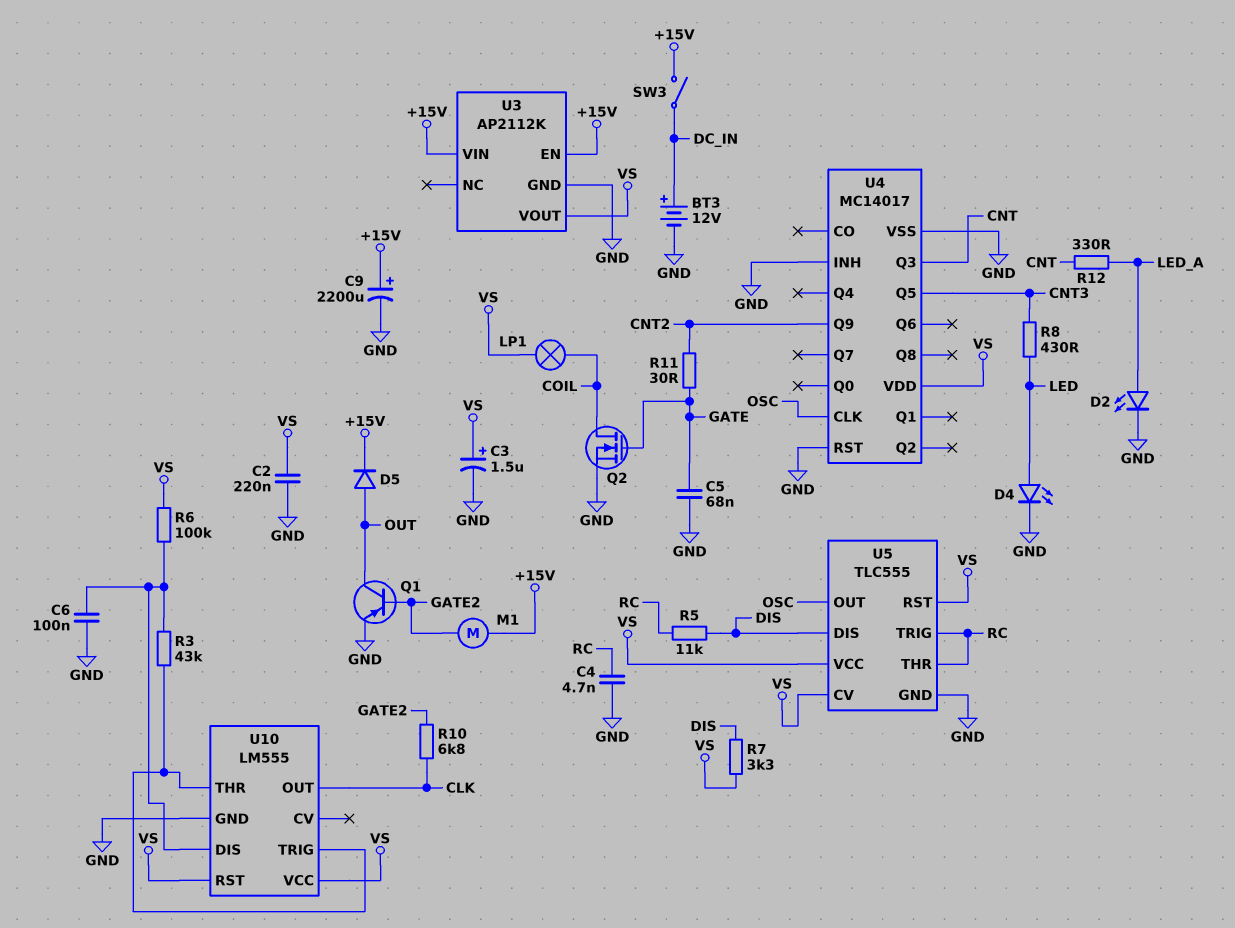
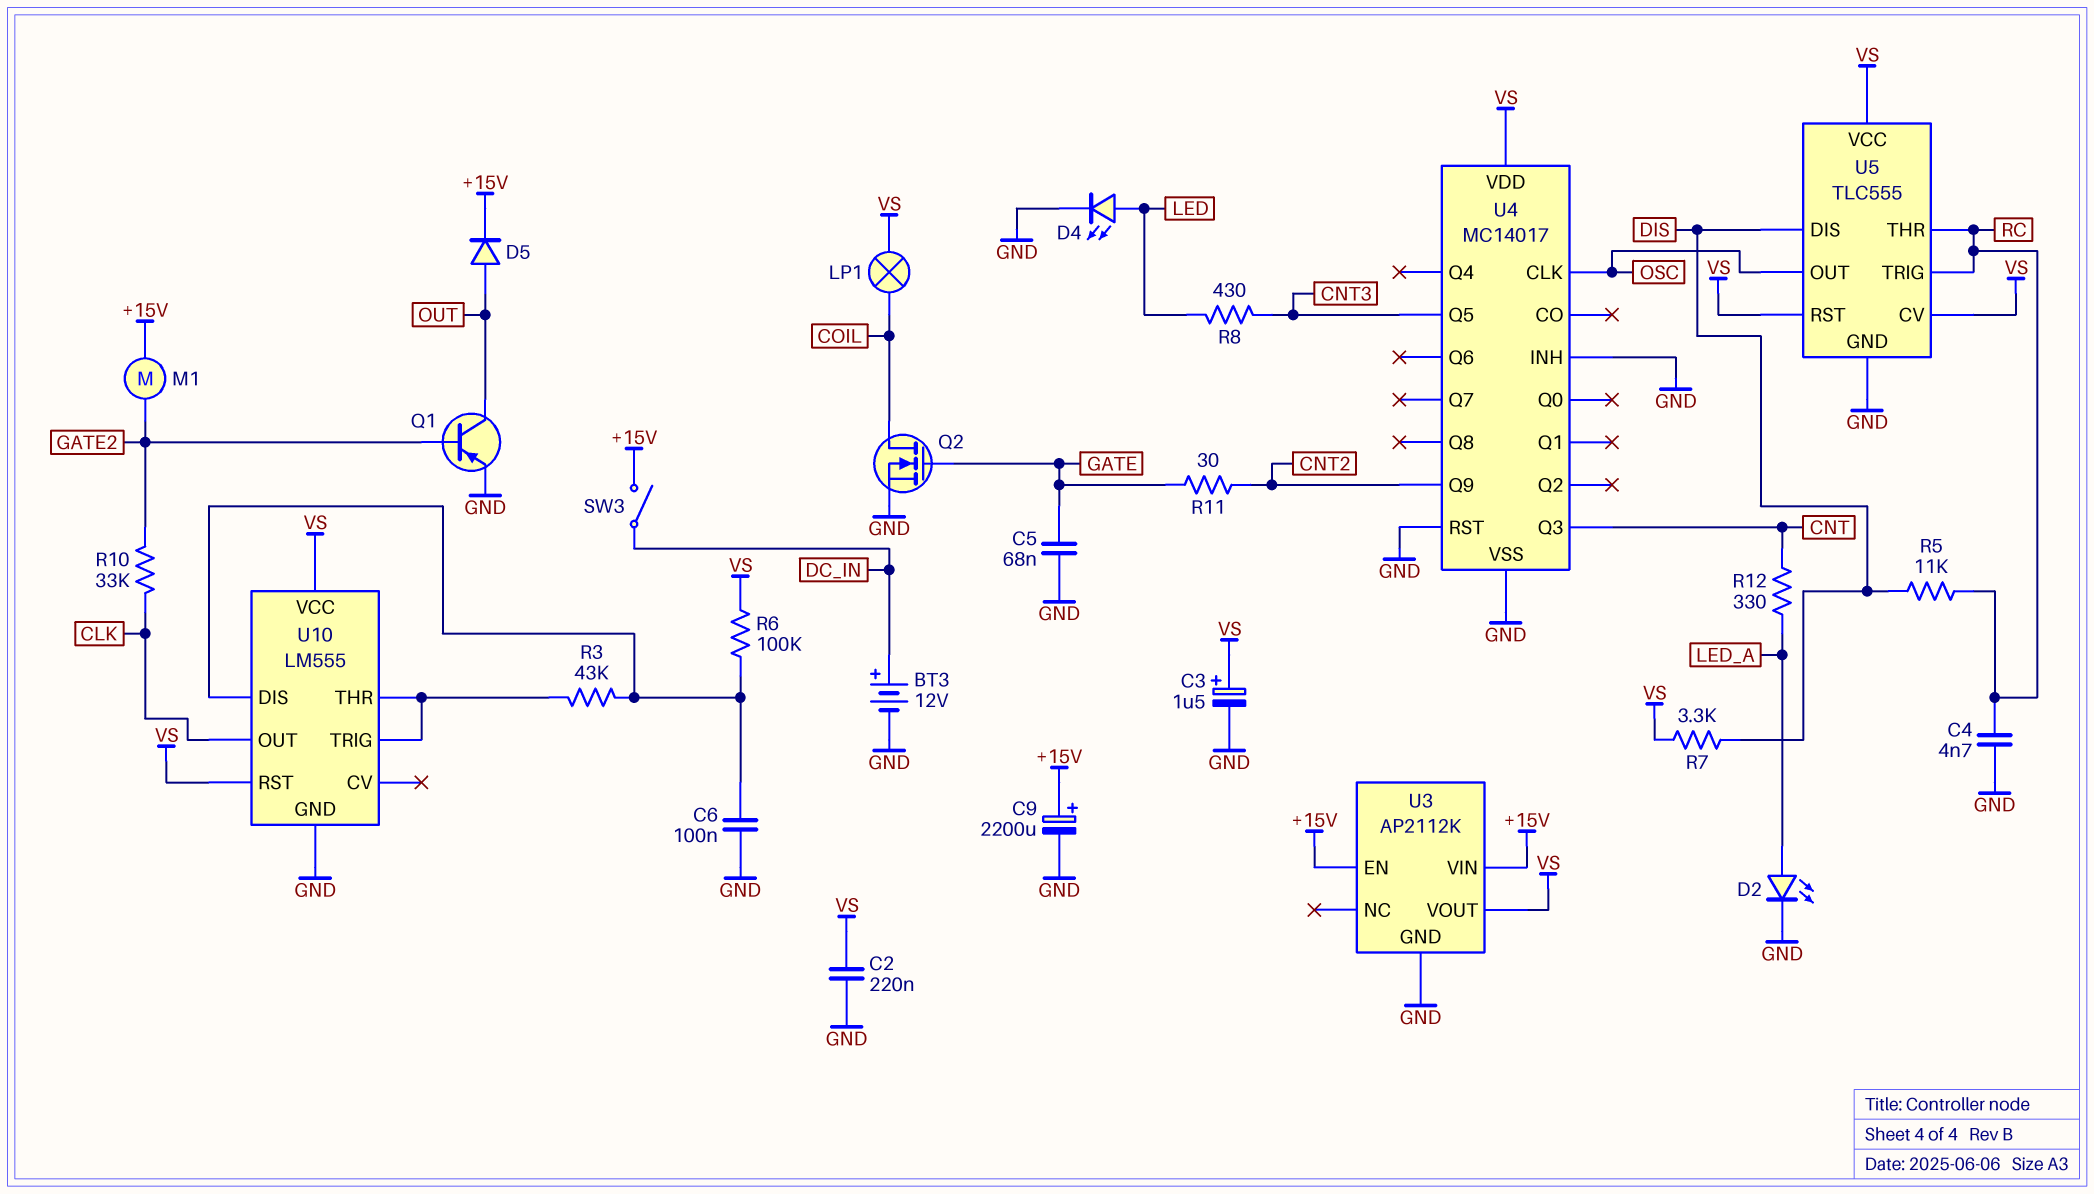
R10: 6.8k (CLK, GATE2) -> 33k (CLK, GATE2)

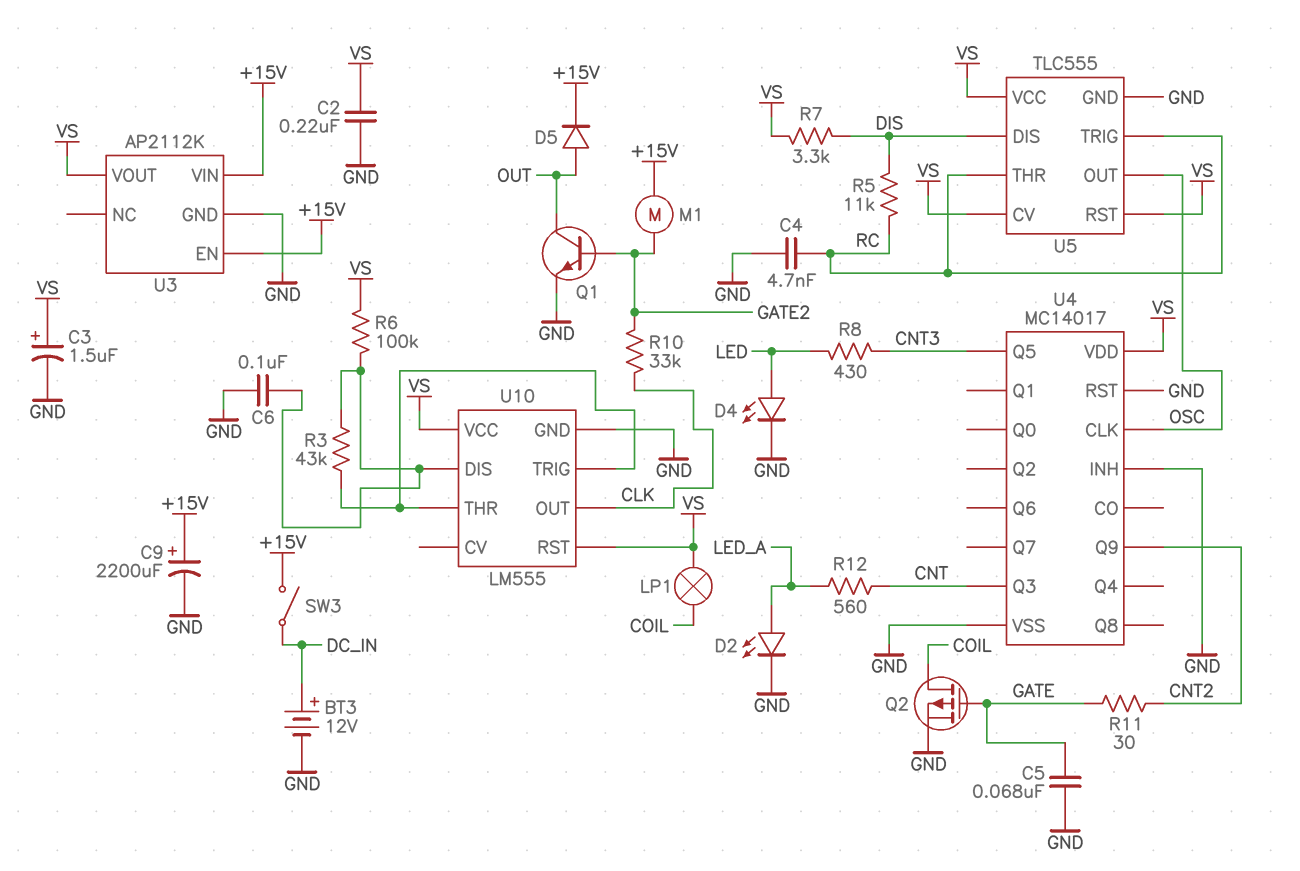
Q1: PNP (B GATE2, C OUT, E GND) -> NPN (B GATE2, C OUT, E GND)
Q2: NMOS (G GATE, D COIL, S GND) -> PMOS (G GATE, D COIL, S GND)
R12: 330 (CNT, LED_A) -> 560 (CNT, LED_A)

